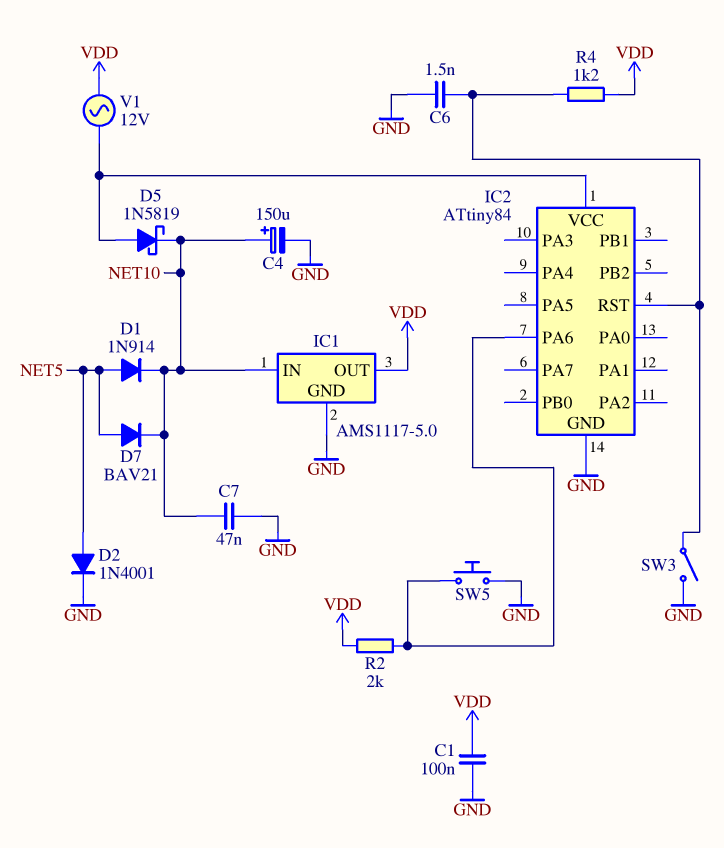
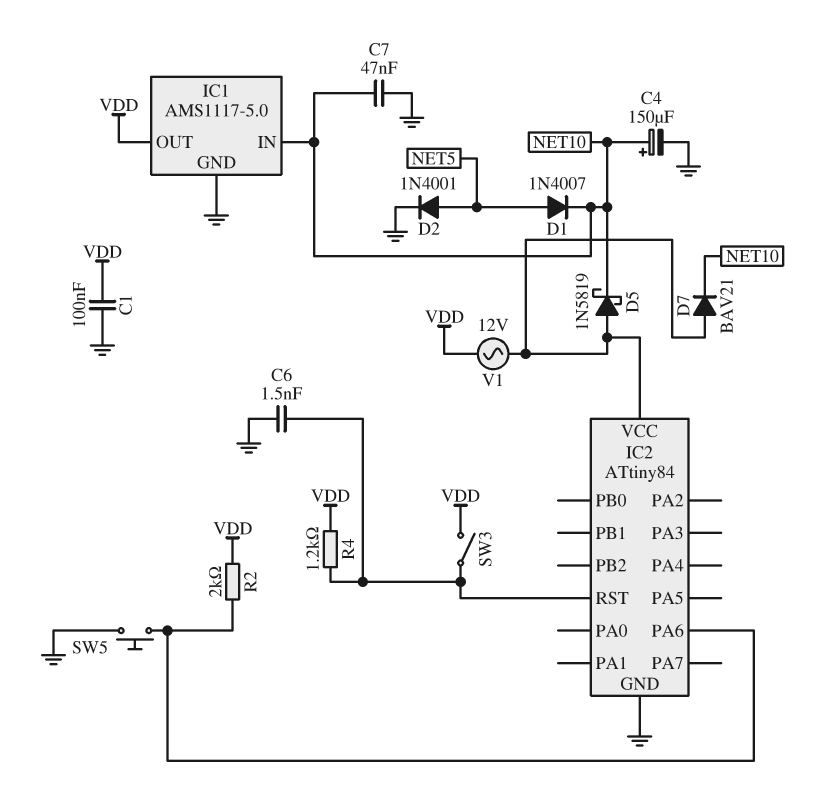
D1: diode 1N914 (A NET5, K NET10) -> diode 1N4007 (A NET5, K NET10)
D7: diode BAV21 (A NET5, K NET10) -> diode BAV21 (A IC2/VCC, K NET10)
SW3: switch (GND, IC2/RST) -> switch (IC2/RST, VDD)

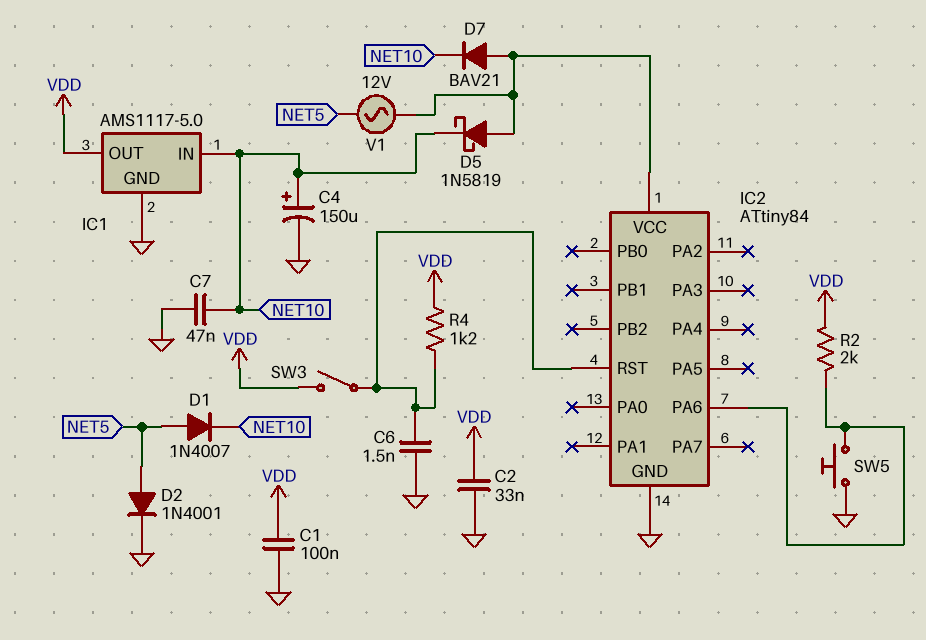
C2: none -> 33nF (GND, VDD)
V1: AC 12V (IC2/VCC, VDD) -> AC 12V (IC2/VCC, NET5)

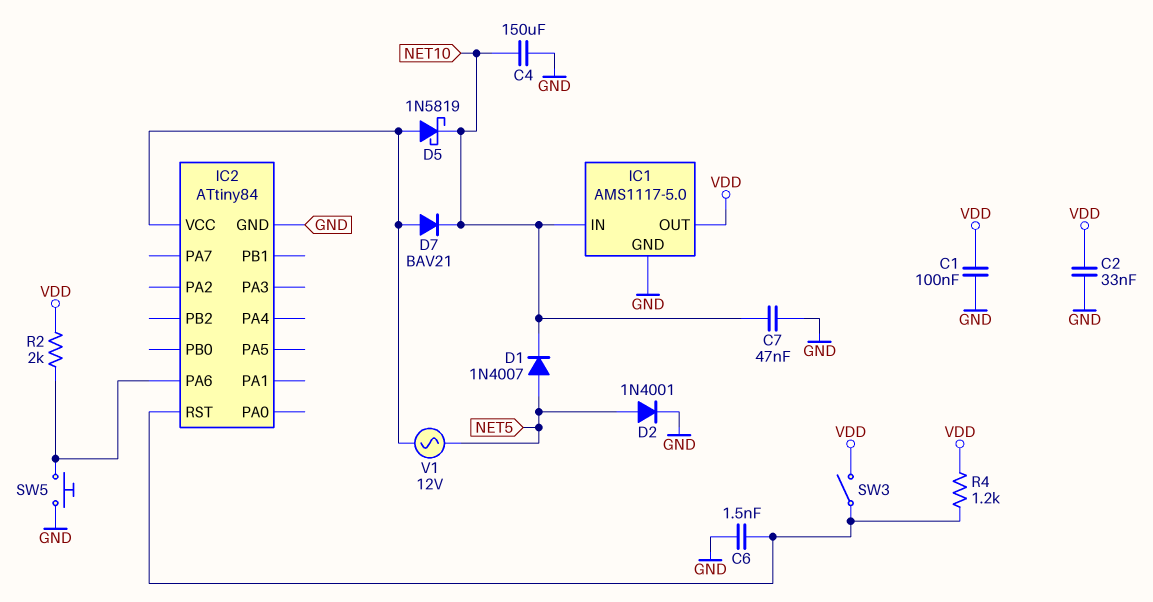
C4: 150uF (plus NET10, minus GND) -> 150uF (GND, NET10)

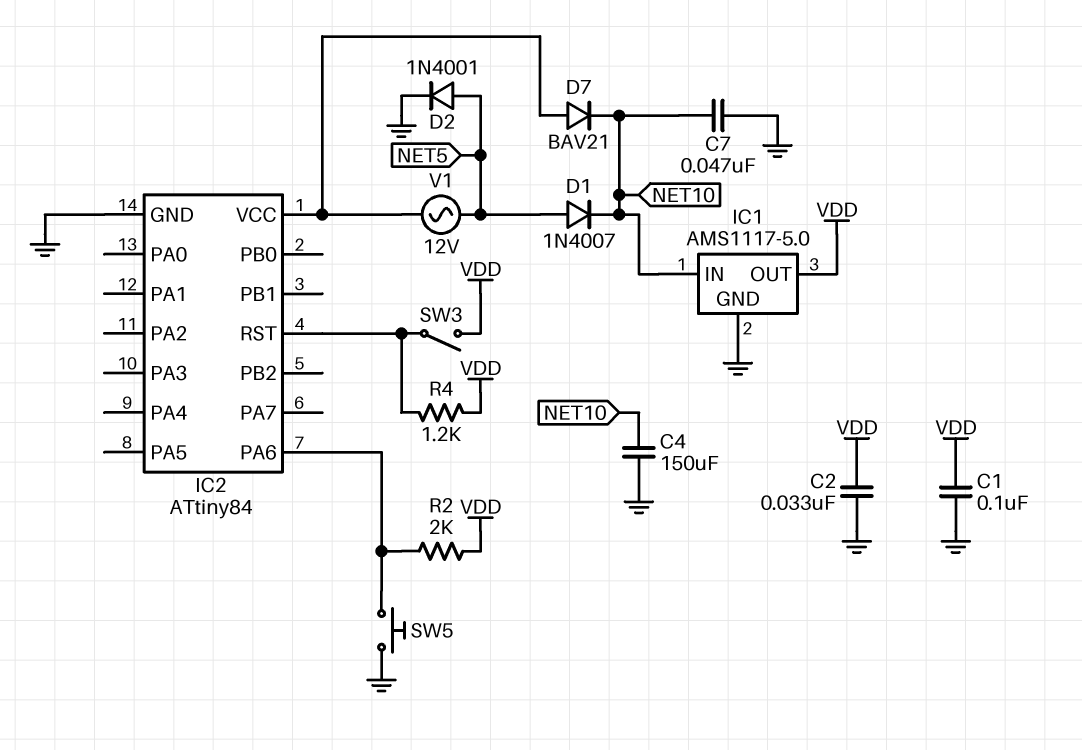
C6: 1.5nF (GND, IC2/RST) -> none
D5: schottky 1N5819 (A IC2/VCC, K NET10) -> none

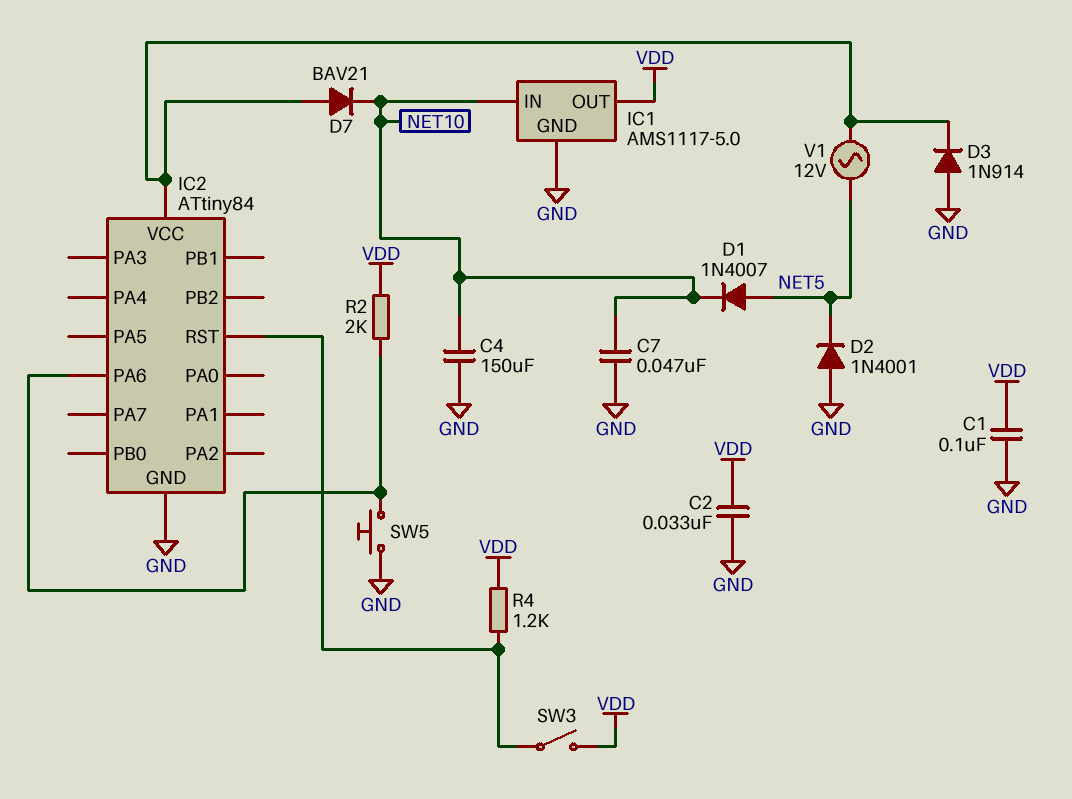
D2: diode 1N4001 (A NET5, K GND) -> diode 1N4001 (A GND, K NET5)
D3: none -> diode 1N914 (A GND, K IC2/VCC)

